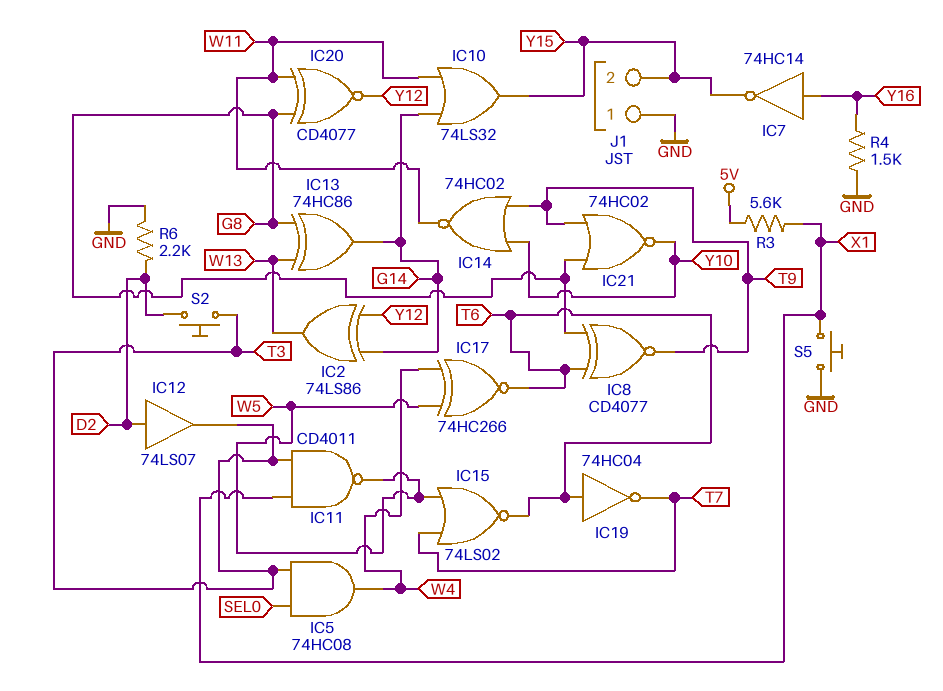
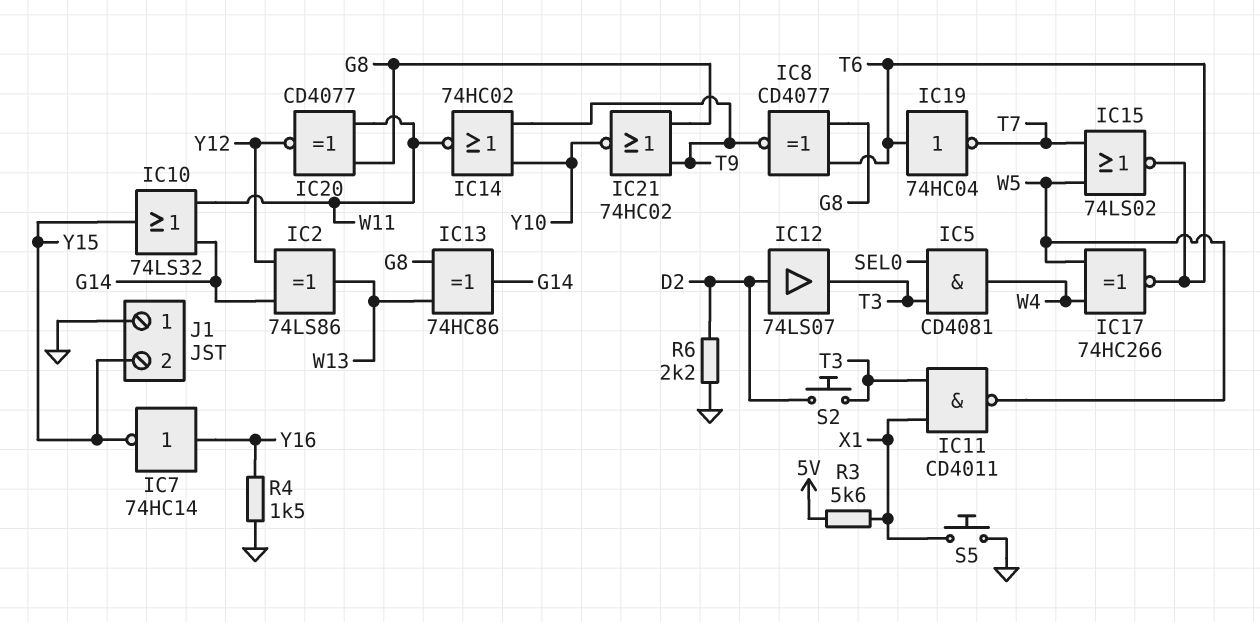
IC5: AND 74HC08 (in SEL0, in T3, out W4) -> AND CD4081 (in SEL0, in T3, out W4)

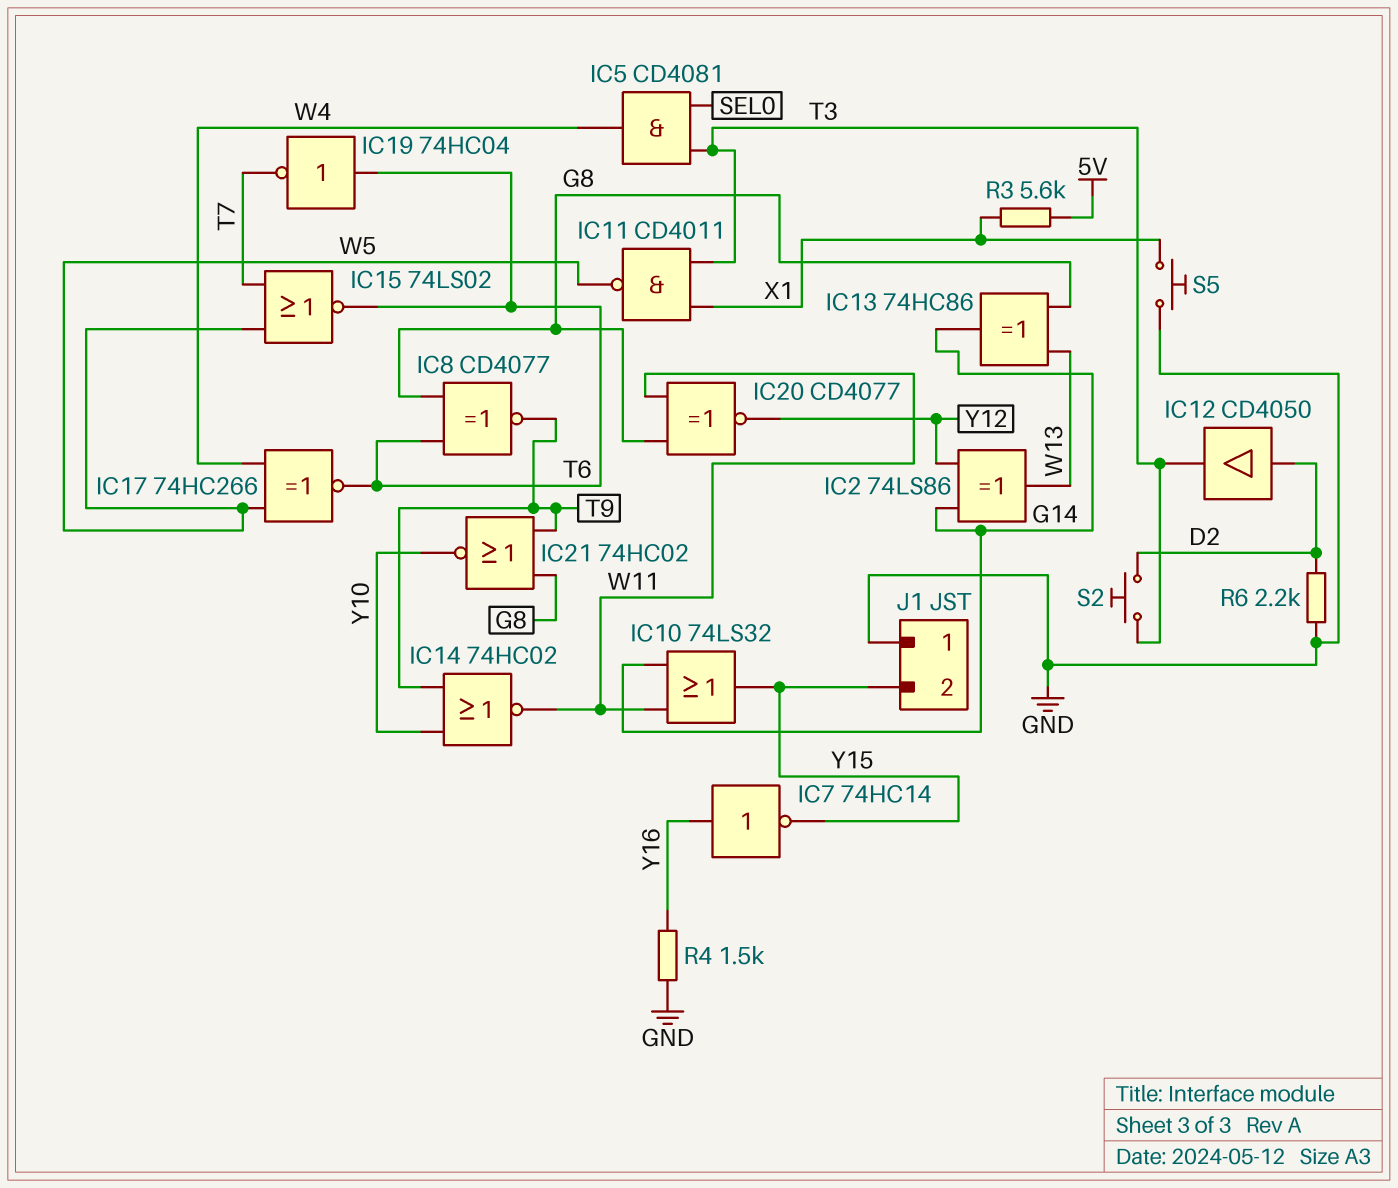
IC12: buffer 74LS07 (in D2, out T3) -> buffer CD4050 (in D2, out T3)

